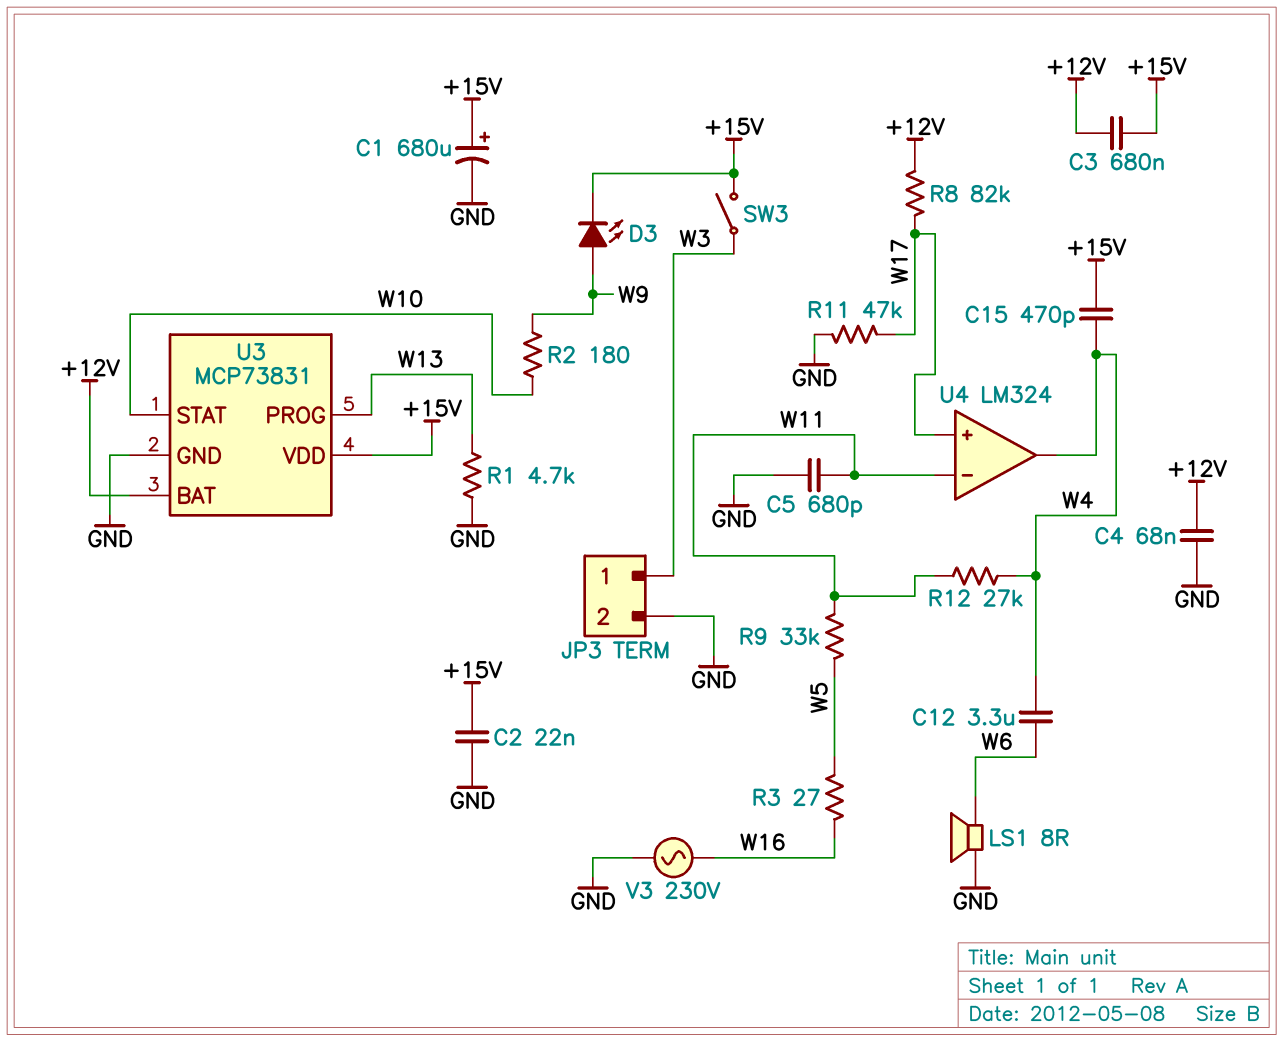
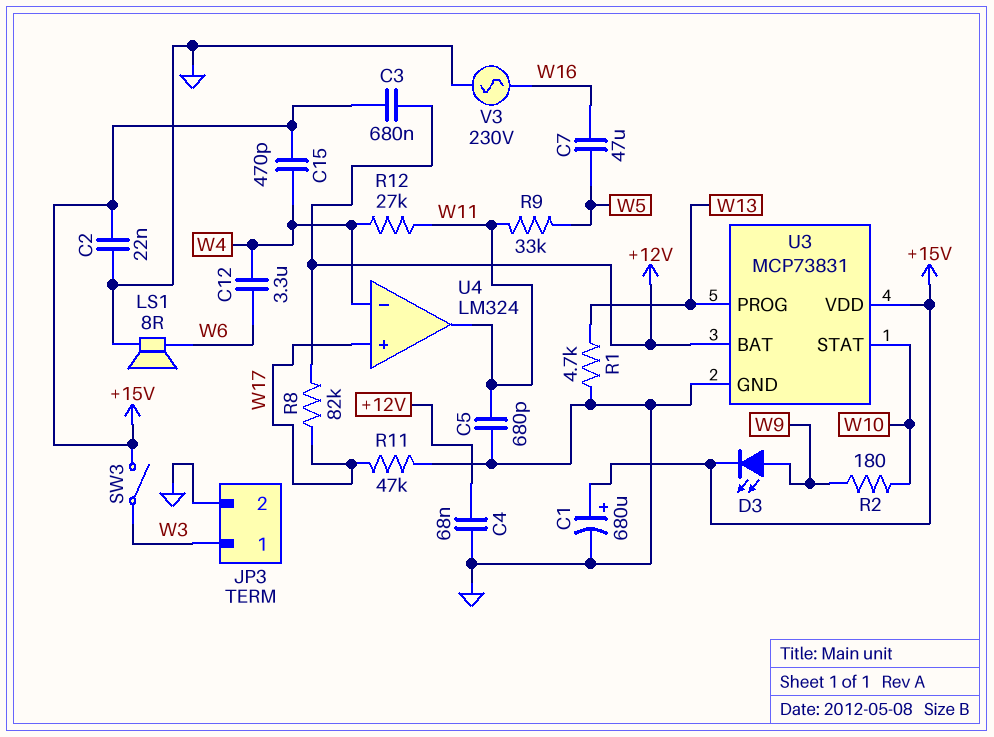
C7: none -> 47uF (W5, W16)
R3: 27 (W5, W16) -> none
U4 pin in-: W11 -> W4
U4 pin out: W4 -> W11

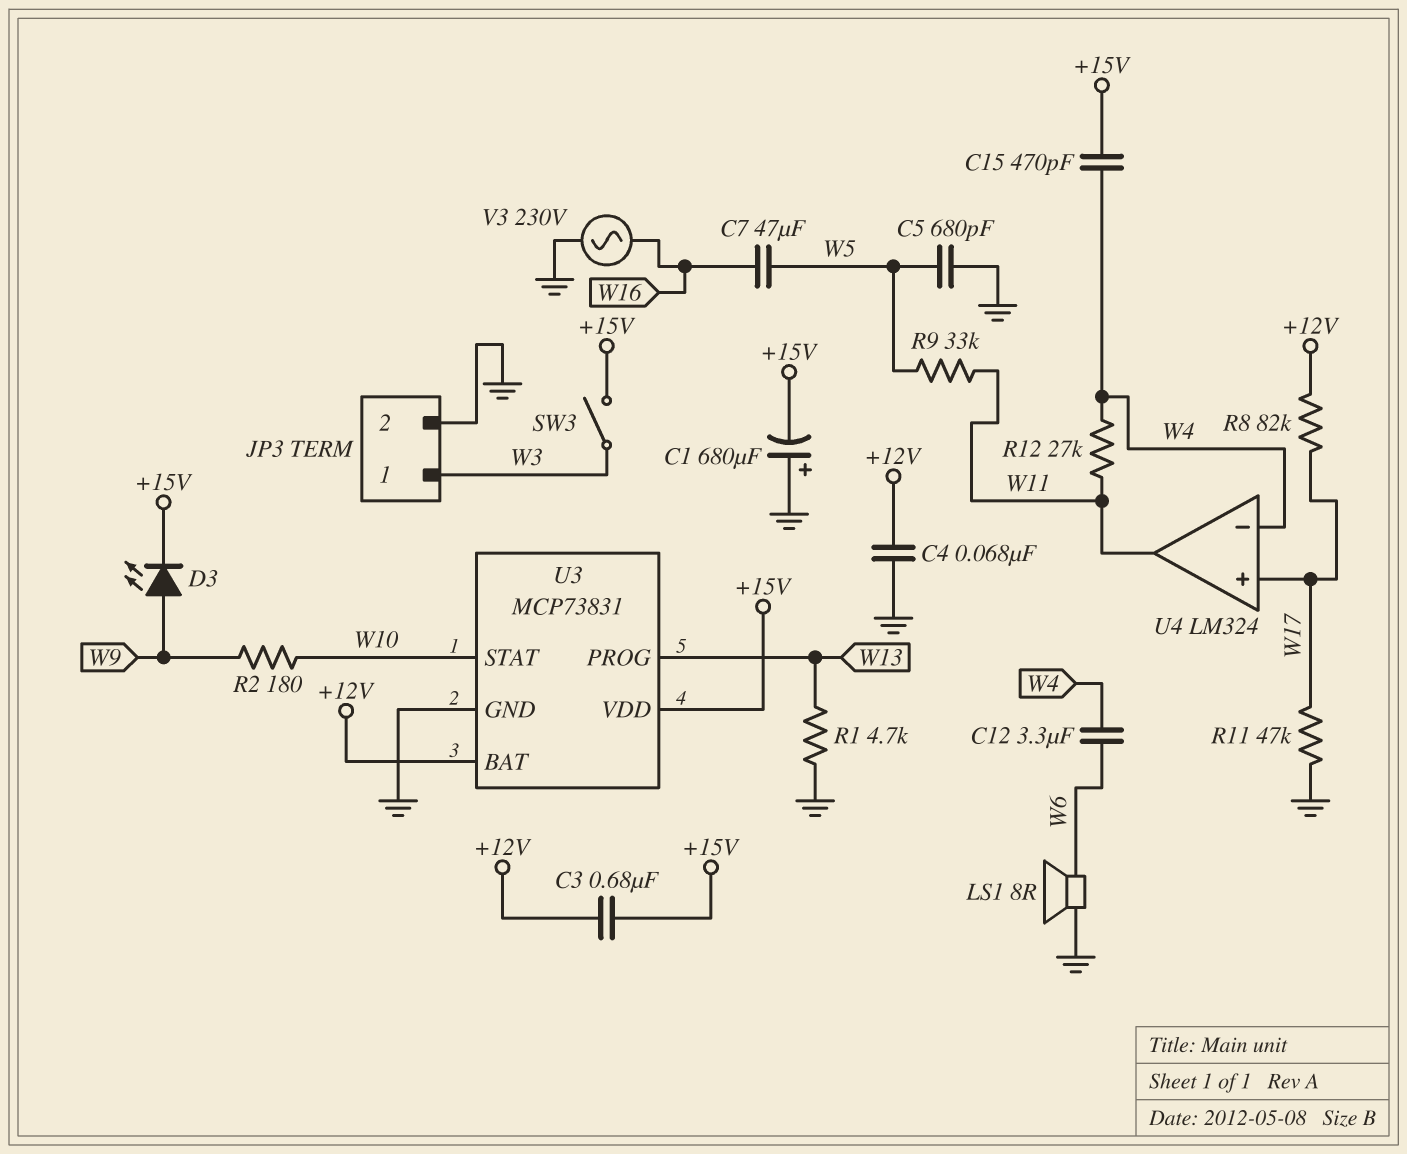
C1: 680uF (plus +15V, minus GND) -> 680uF (plus GND, minus +15V)
C2: 22nF (+15V, GND) -> none
C5: 680pF (GND, W11) -> 680pF (GND, W5)

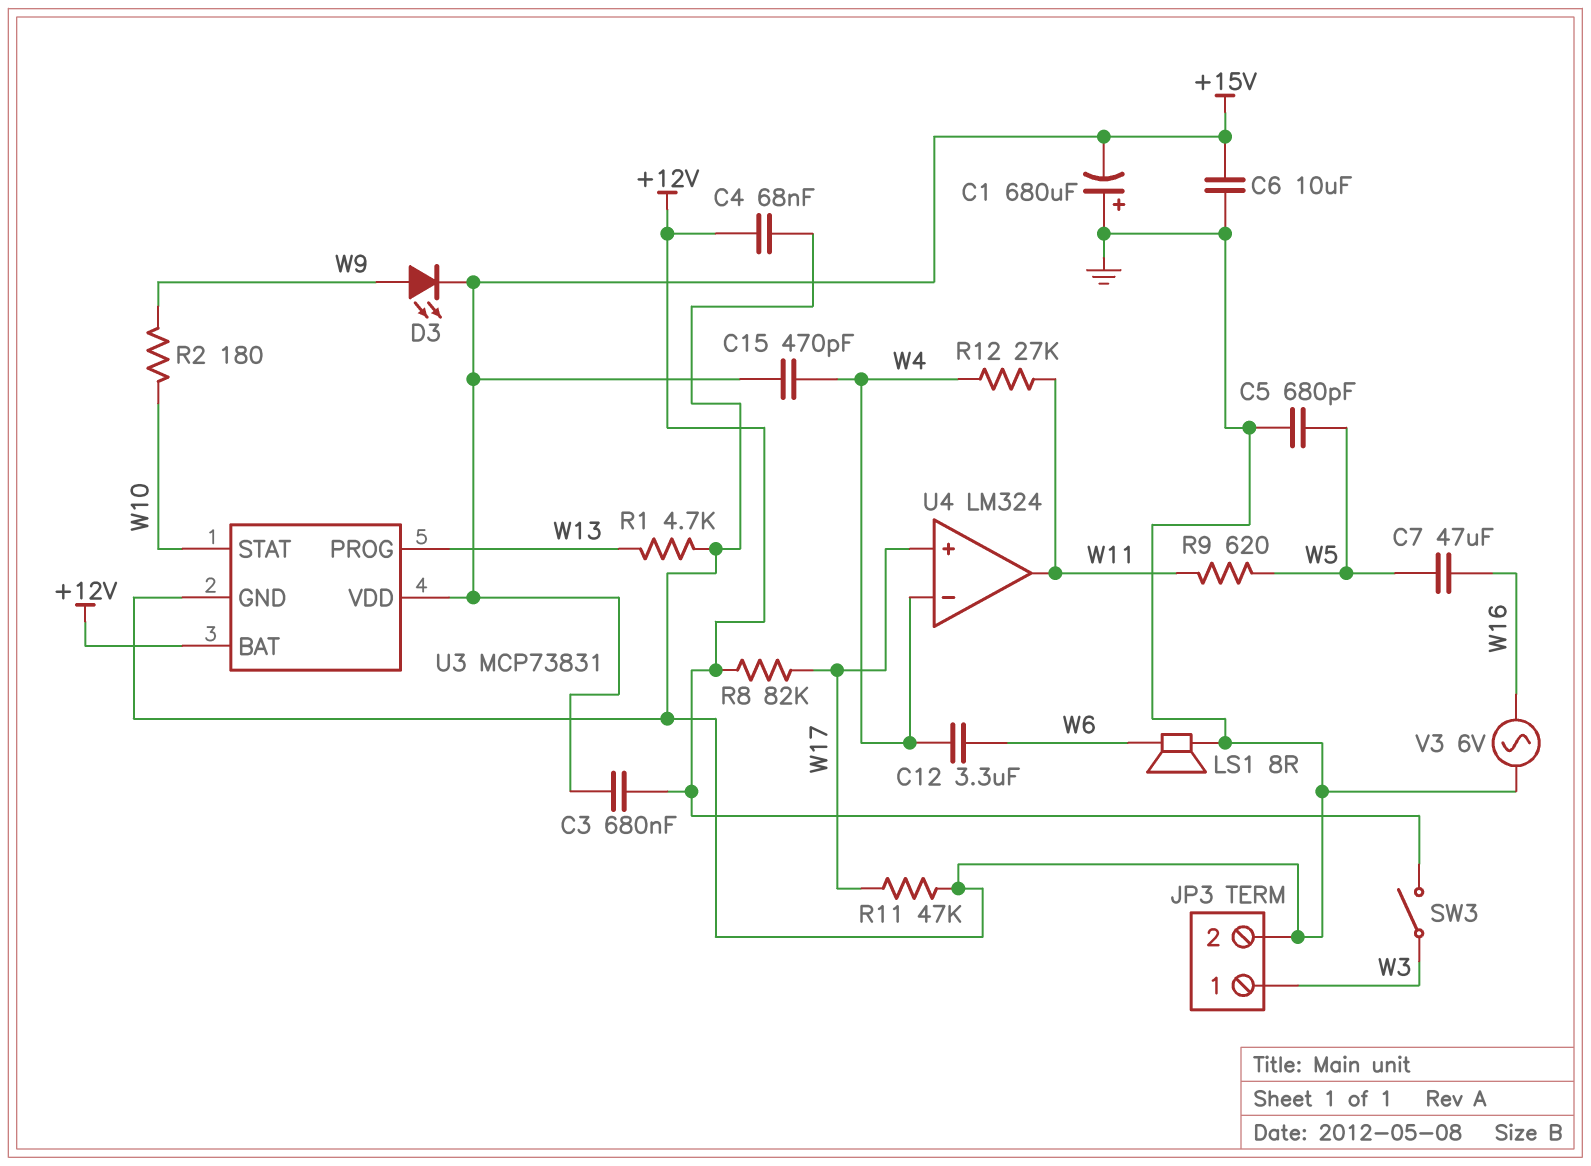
C6: none -> 10uF (+15V, GND)
R9: 33k (W5, W11) -> 620 (W5, W11)
SW3: switch (+15V, W3) -> switch (+12V, W3)
V3: AC 230V (GND, W16) -> AC 6V (GND, W16)

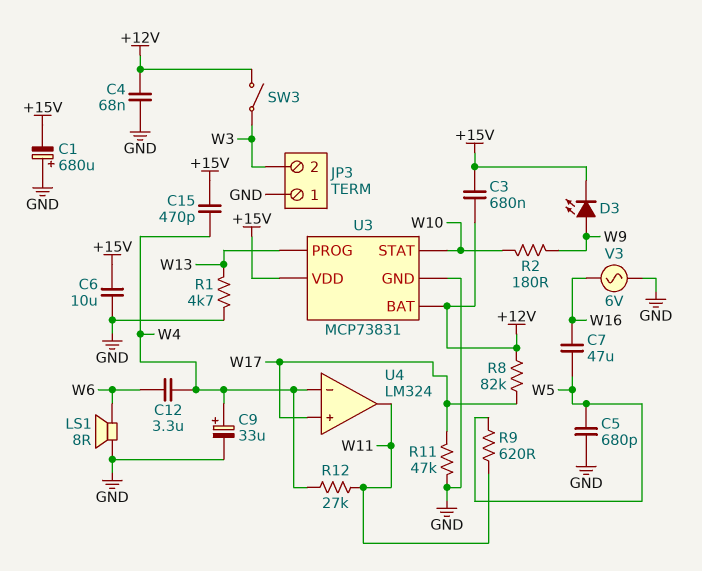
C9: none -> 33uF (plus W4, minus GND)
JP3 pin 1: W3 -> GND
JP3 pin 2: GND -> W3

